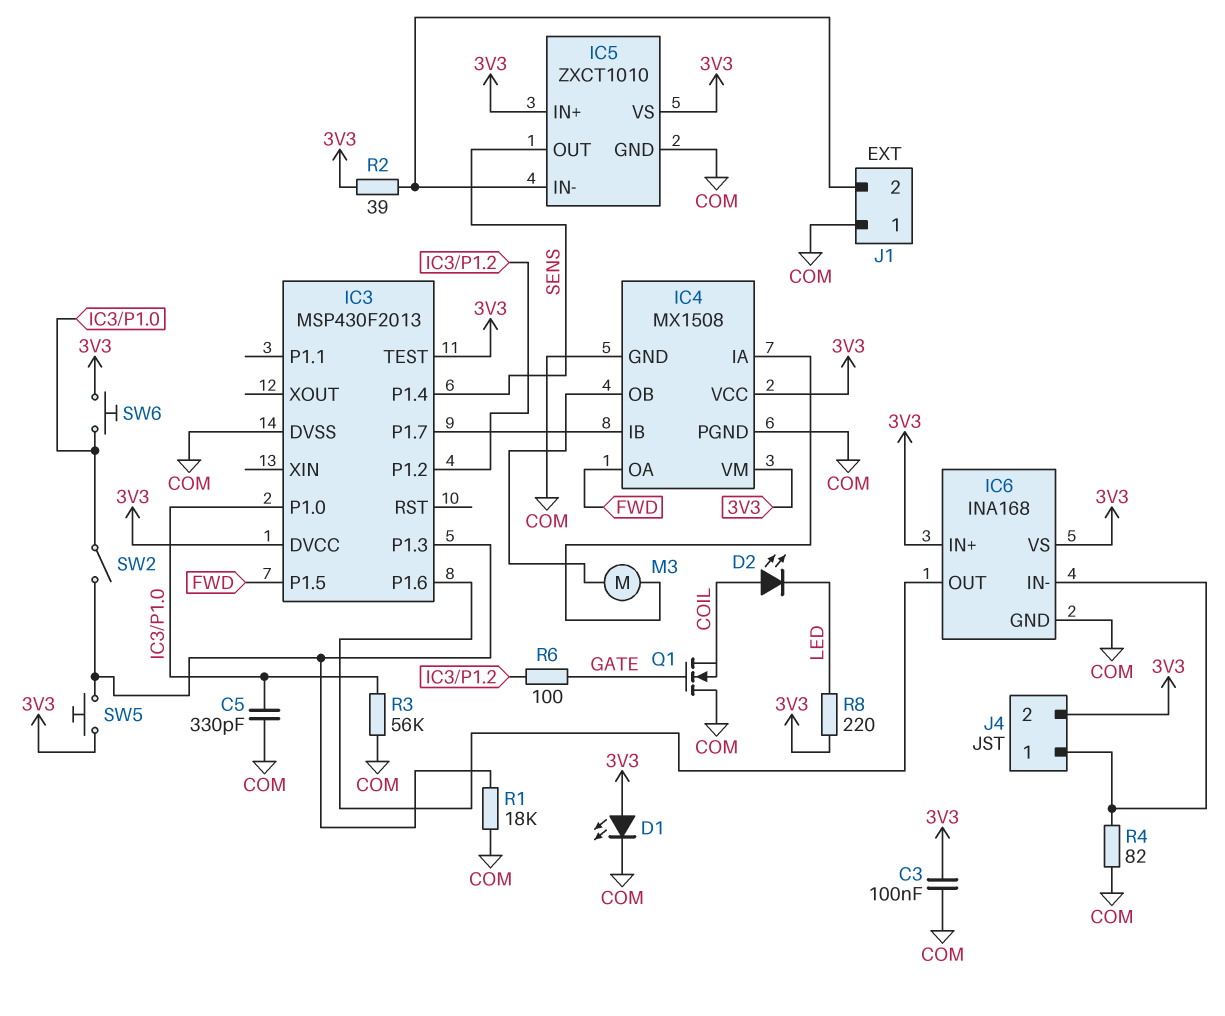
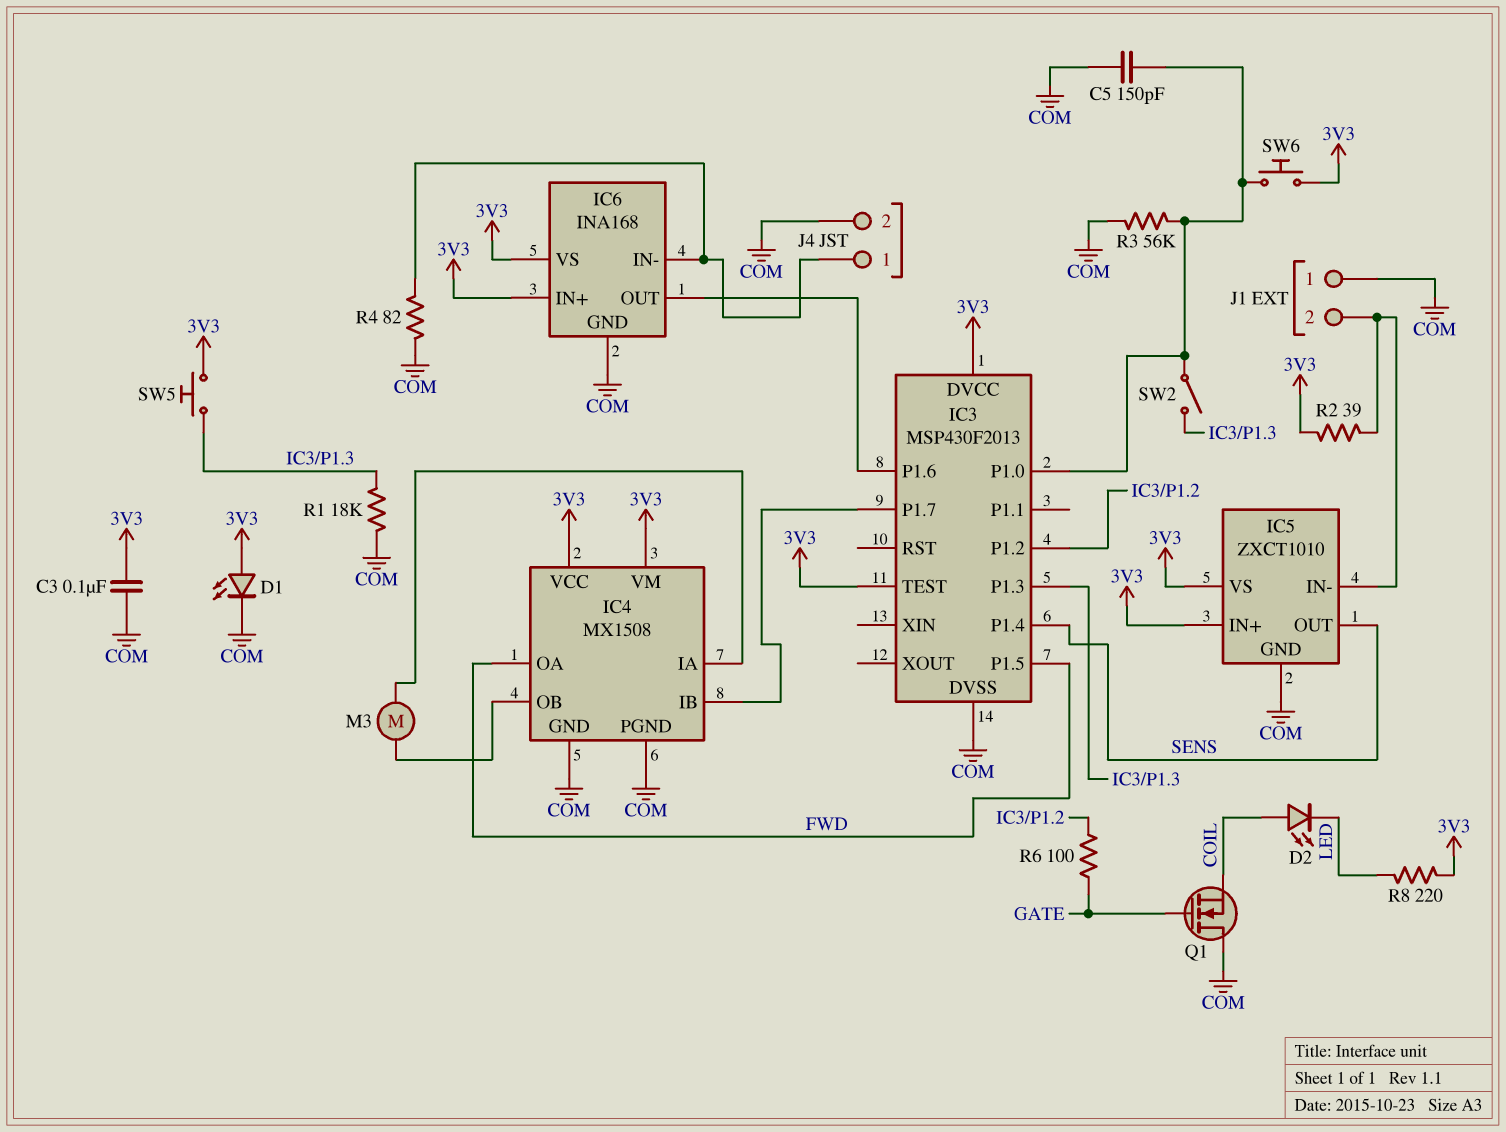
C5: 330pF (COM, IC3/P1.0) -> 150pF (COM, IC3/P1.0)
J4 pin 2: 3V3 -> COM

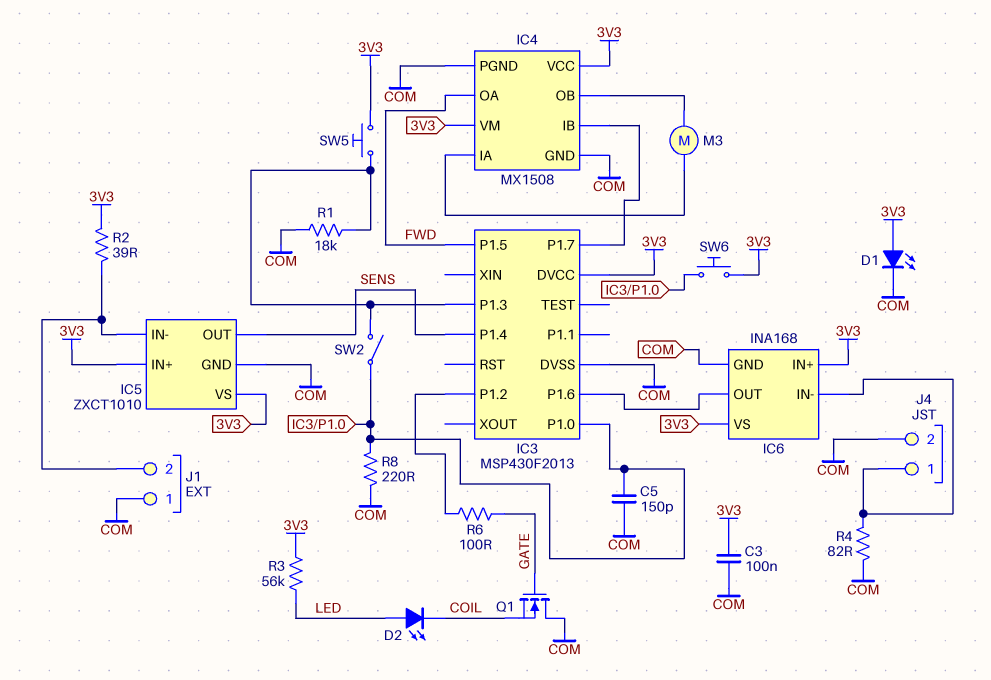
D2: LED (A COIL, K LED) -> LED (A LED, K COIL)
IC3 pin TEST: 3V3 -> none
R3: 56k (COM, IC3/P1.0) -> 56k (3V3, LED)
R8: 220 (3V3, LED) -> 220 (COM, IC3/P1.0)

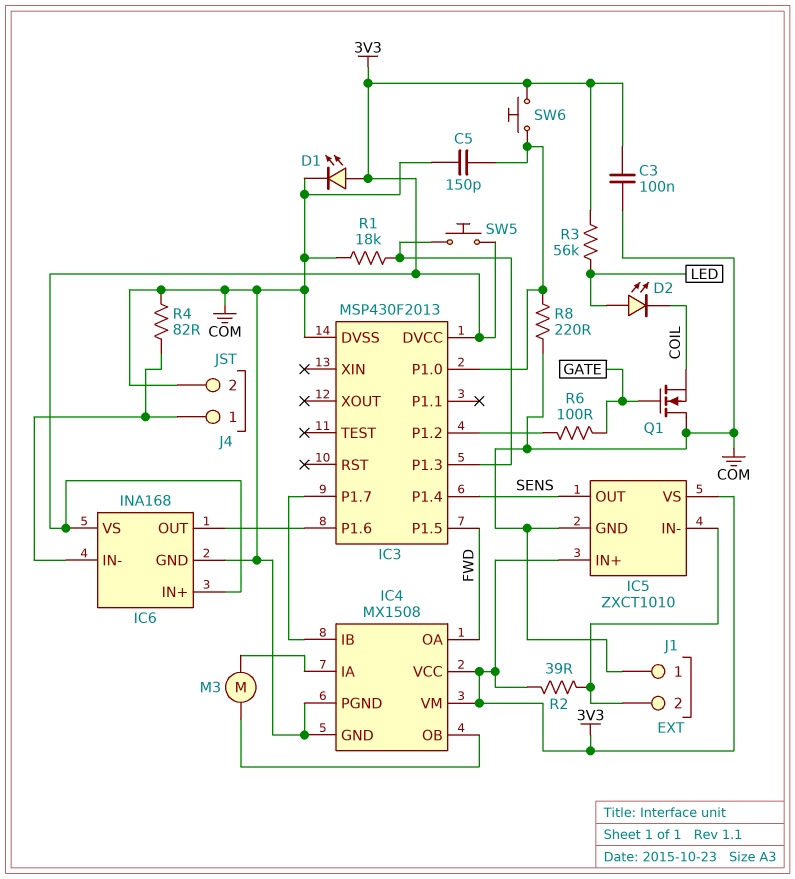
SW2: switch (IC3/P1.0, IC3/P1.3) -> none

